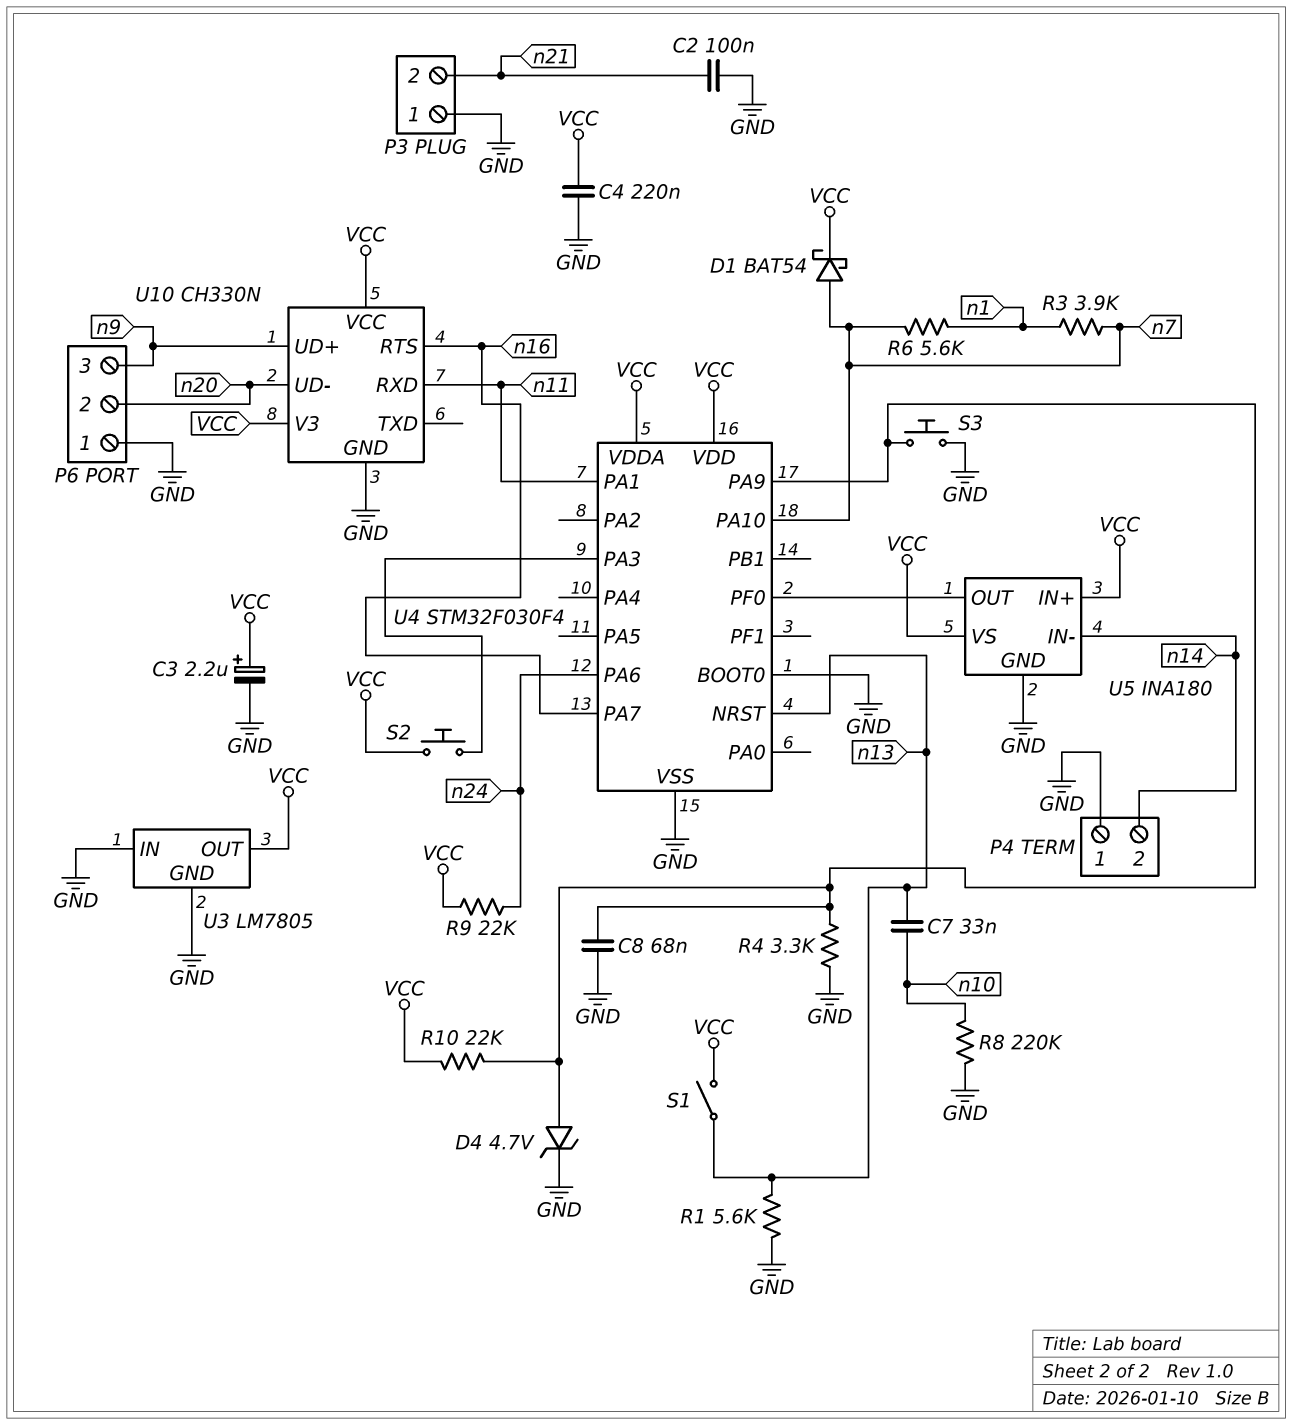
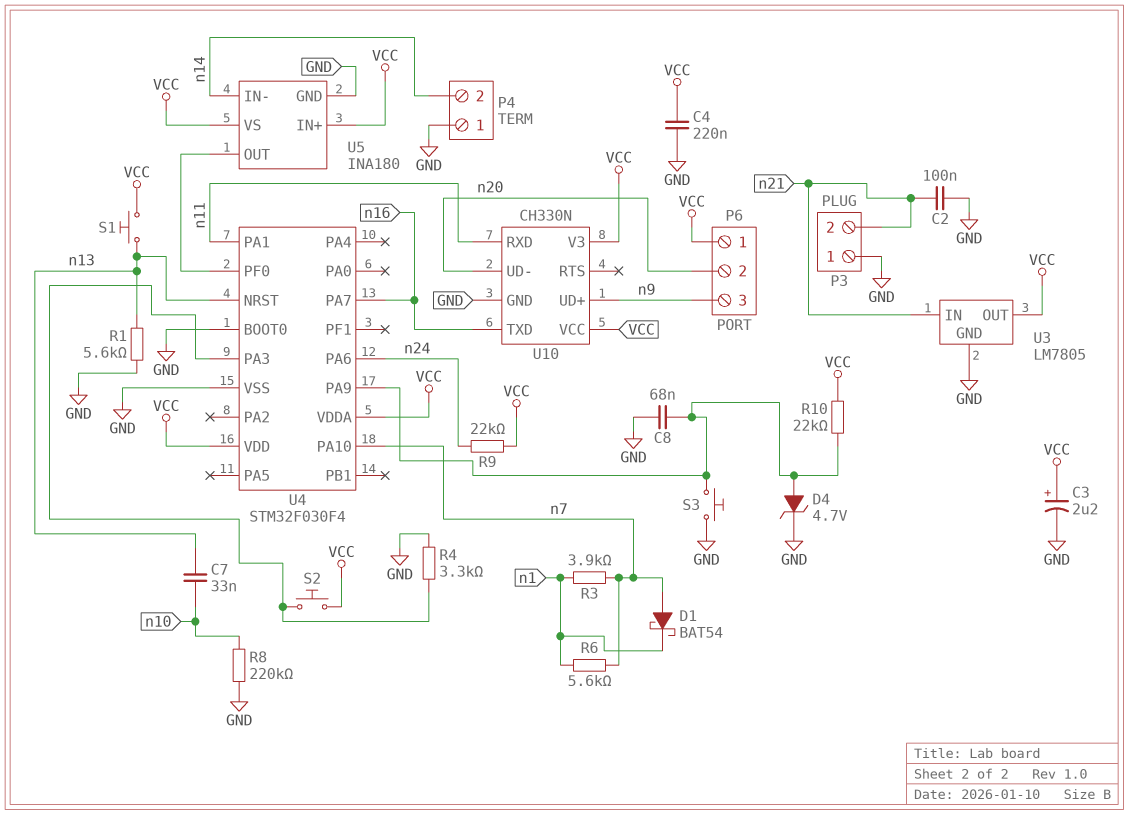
D1: schottky BAT54 (A n7, K VCC) -> schottky BAT54 (A n7, K n1)
P6 pin 1: GND -> VCC
R4: 3.3k (GND, U4/PA9) -> 3.3k (GND, U4/PA3)
S1: switch (VCC, n13) -> button (VCC, n13)
U3 pin IN: GND -> n21
U10 pin RTS: n16 -> none
U10 pin TXD: none -> n16

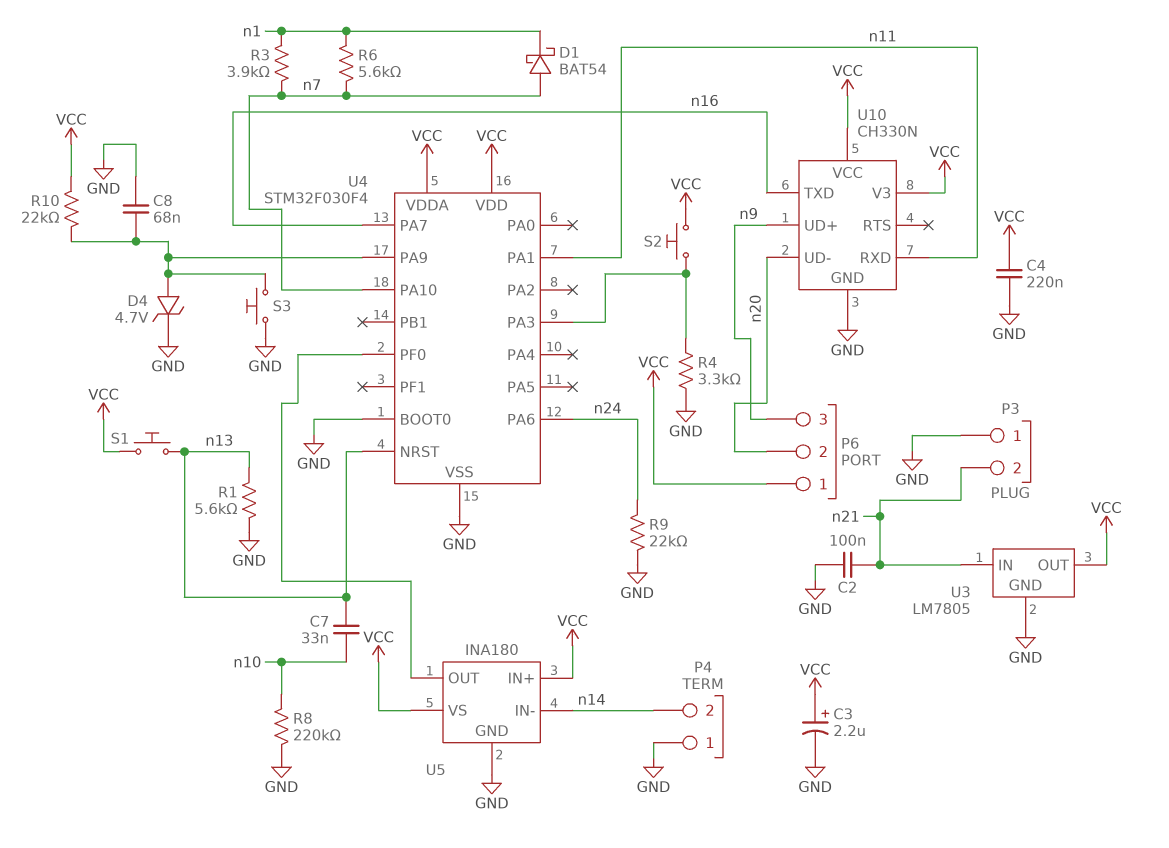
R9: 22k (VCC, n24) -> 22k (GND, n24)

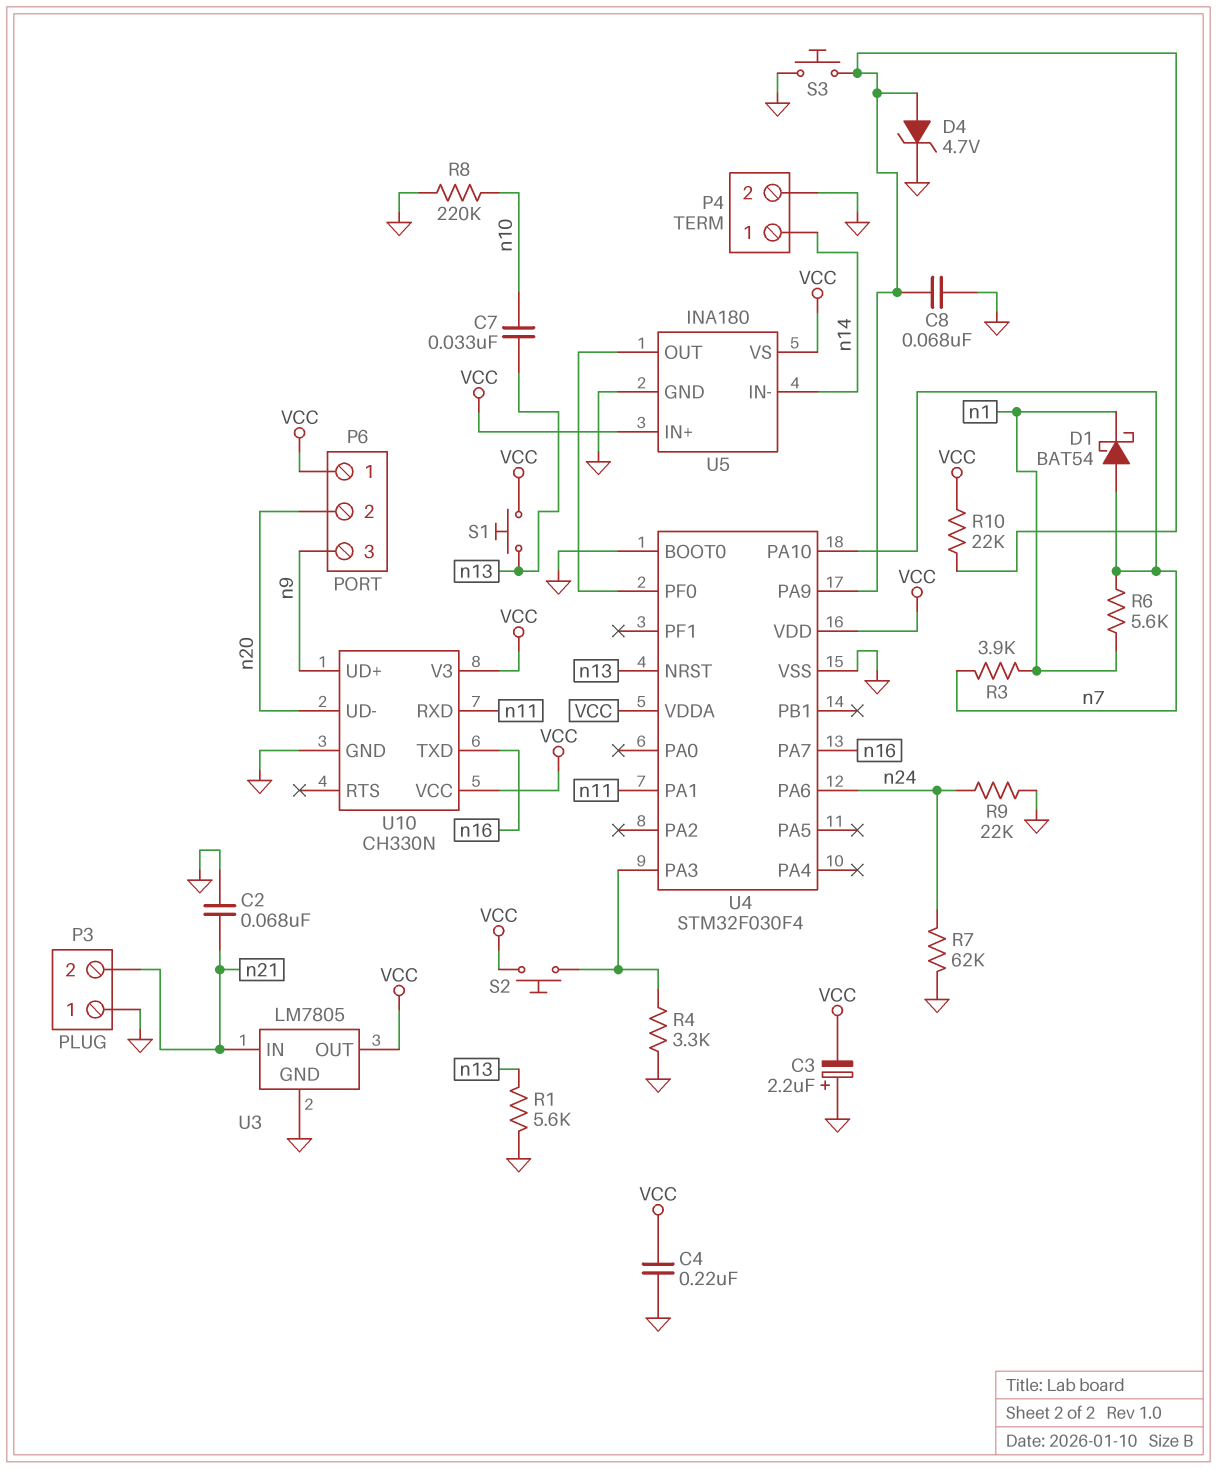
C2: 100nF (GND, n21) -> 68nF (GND, n21)
C3: 2.2uF (plus VCC, minus GND) -> 2.2uF (plus GND, minus VCC)
P4 pin 1: GND -> n14
P4 pin 2: n14 -> GND
R7: none -> 62k (GND, n24)

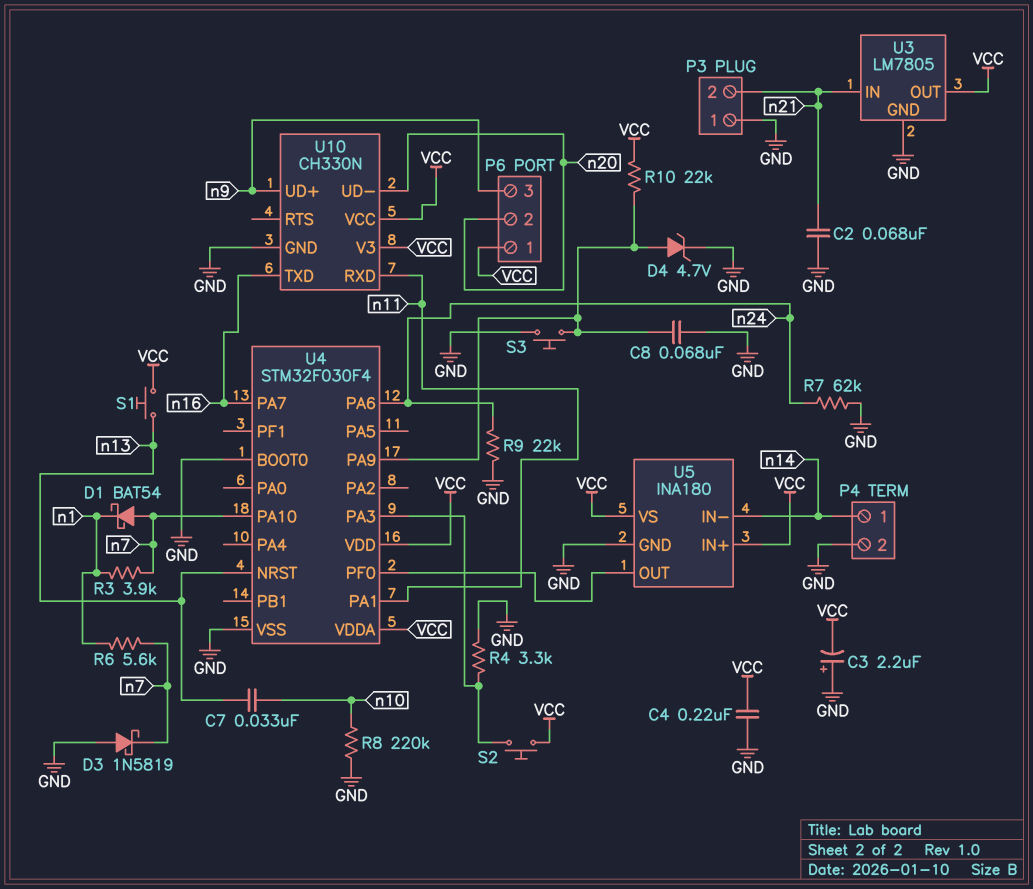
D3: none -> schottky 1N5819 (A GND, K n7)
R1: 5.6k (GND, n13) -> none

